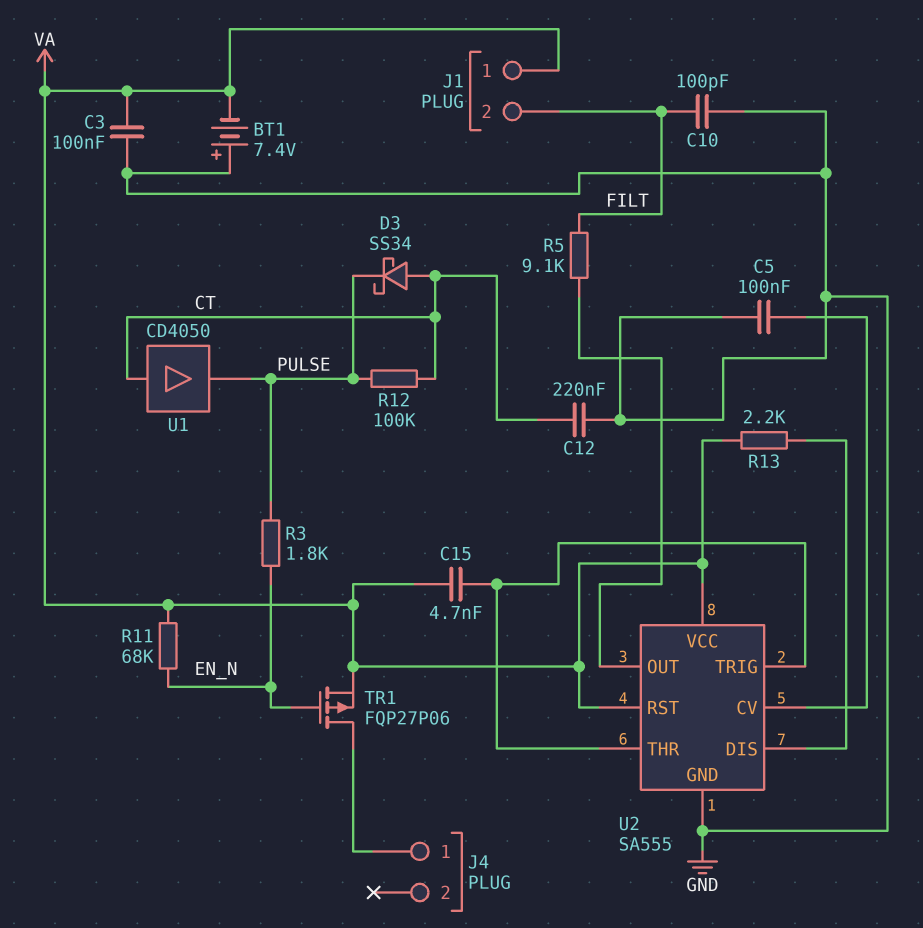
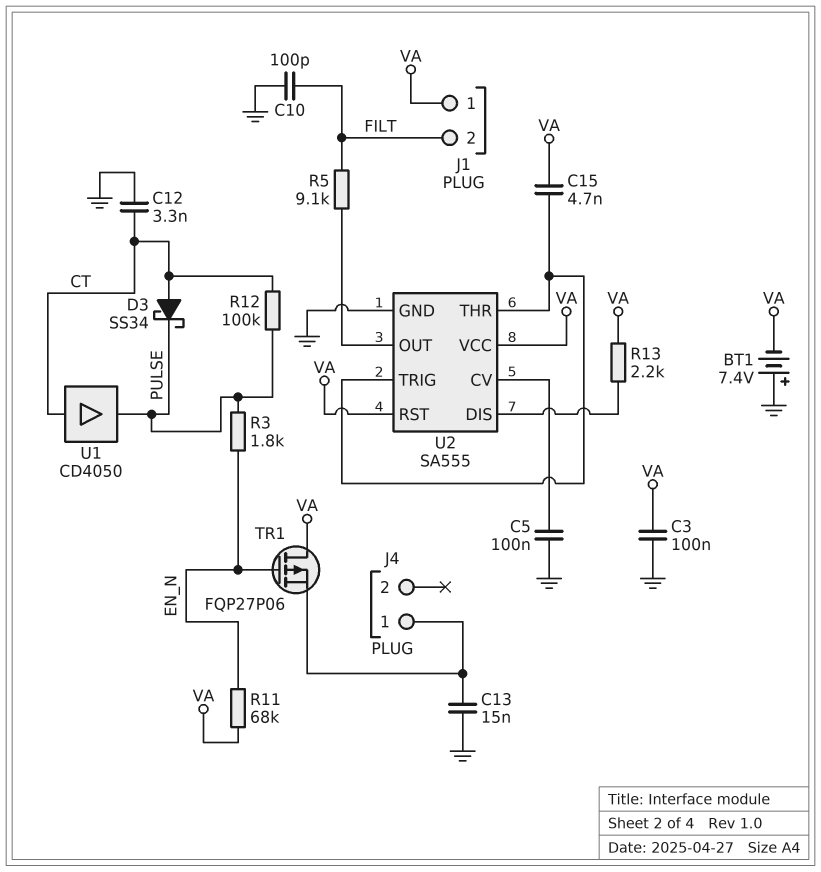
C12: 220nF (CT, GND) -> 3.3nF (CT, GND)
C13: none -> 15nF (GND, J4/1)
TR1: PMOS FQP27P06 (G EN_N, D J4/1, S VA) -> PMOS FQP27P06 (G EN_N, D VA, S J4/1)

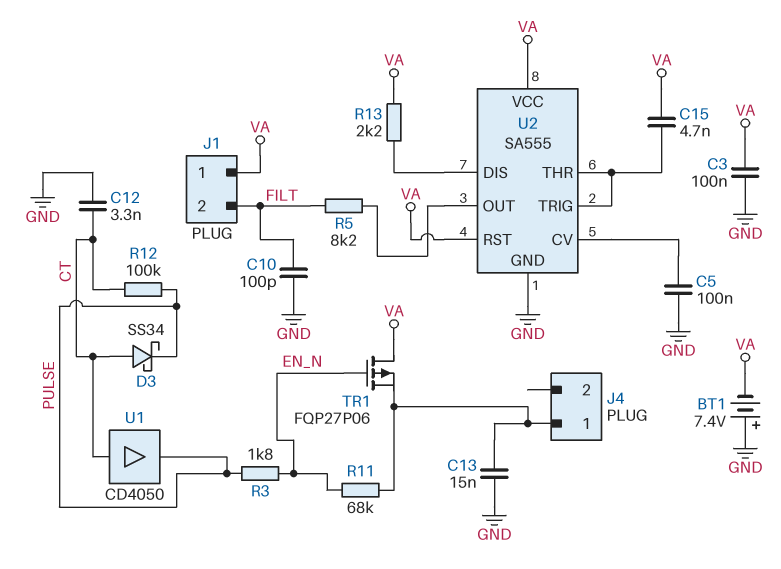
R5: 9.1k (FILT, U2/OUT) -> 8.2k (FILT, U2/OUT)
R11: 68k (EN_N, VA) -> 68k (EN_N, J4/1)

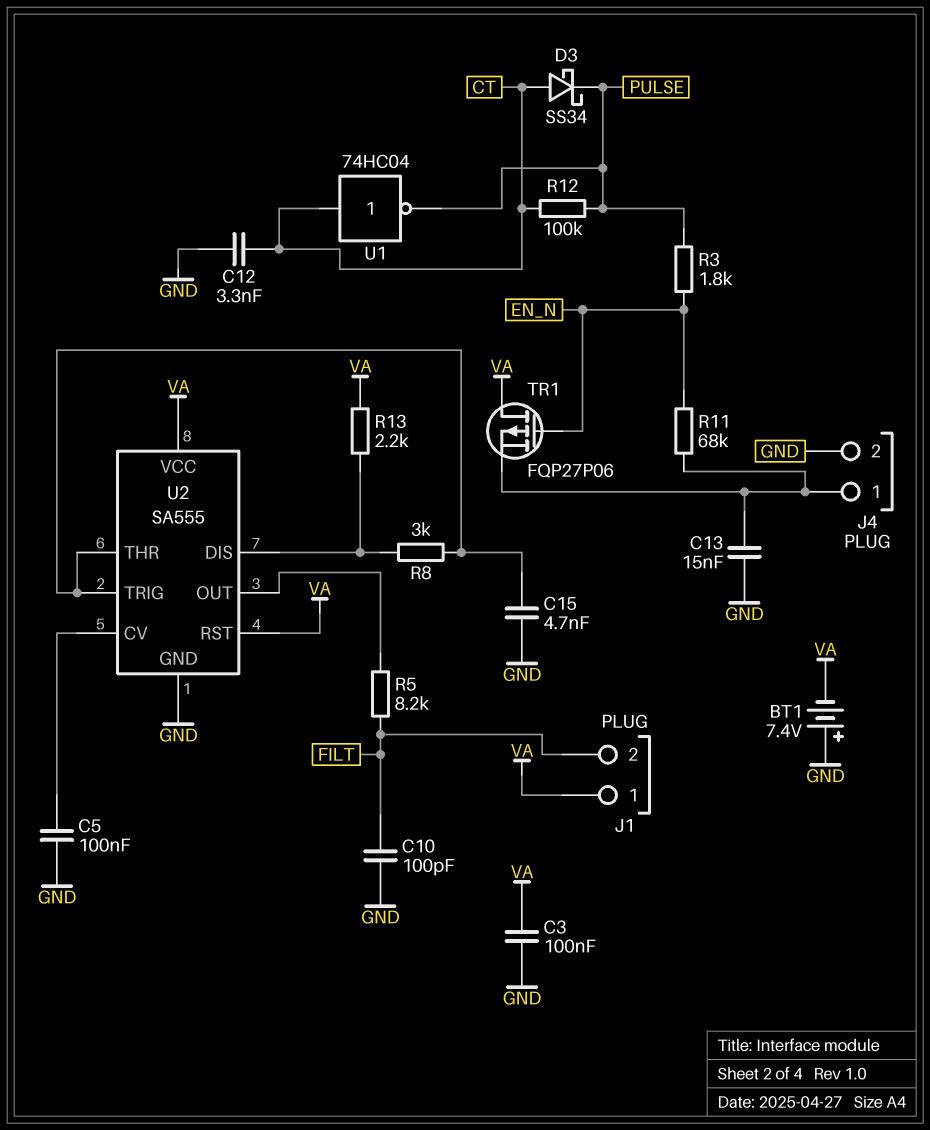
C15: 4.7nF (U2/THR, VA) -> 4.7nF (GND, U2/THR)
J4 pin 2: none -> GND
R8: none -> 3k (U2/DIS, U2/THR)
U1: buffer CD4050 (in CT, out PULSE) -> NOT 74HC04 (in CT, out PULSE)

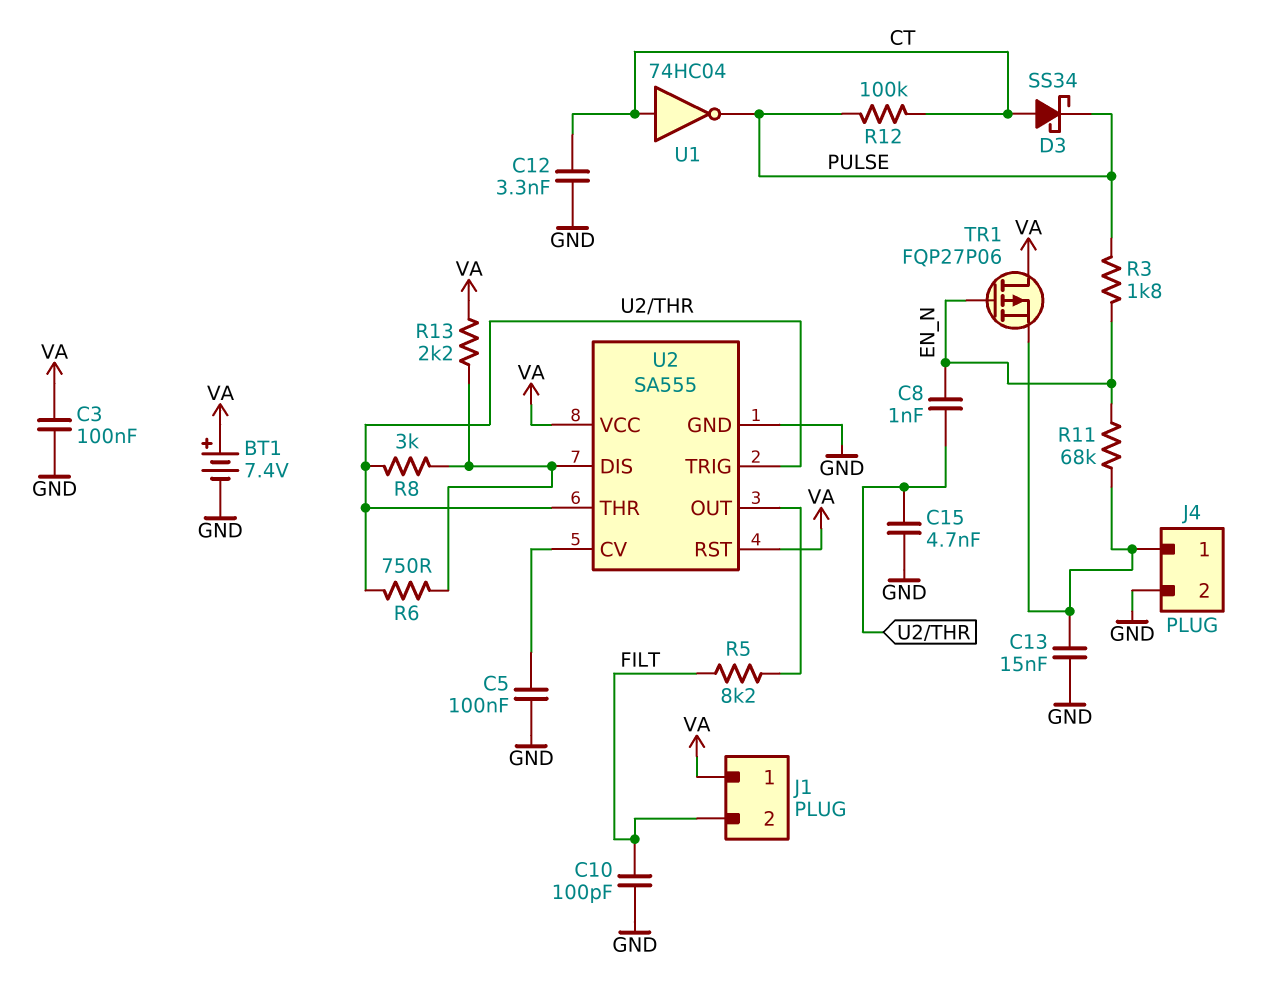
BT1: 7.4V (plus GND, minus VA) -> 7.4V (plus VA, minus GND)
C8: none -> 1nF (EN_N, U2/THR)
R6: none -> 750 (U2/DIS, U2/THR)

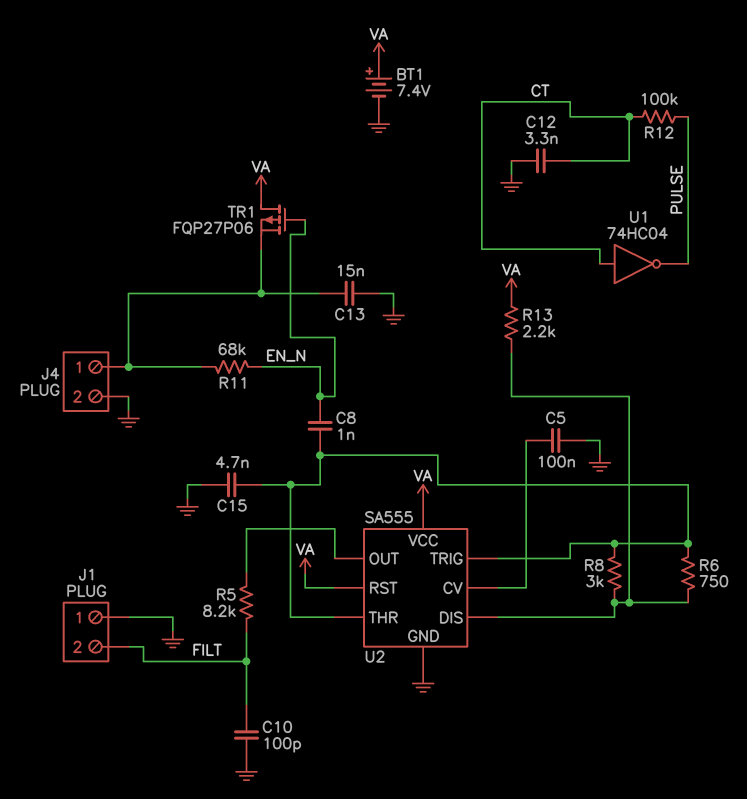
C3: 100nF (GND, VA) -> none
D3: schottky SS34 (A CT, K PULSE) -> none
J1 pin 1: VA -> GND
R3: 1.8k (EN_N, PULSE) -> none

